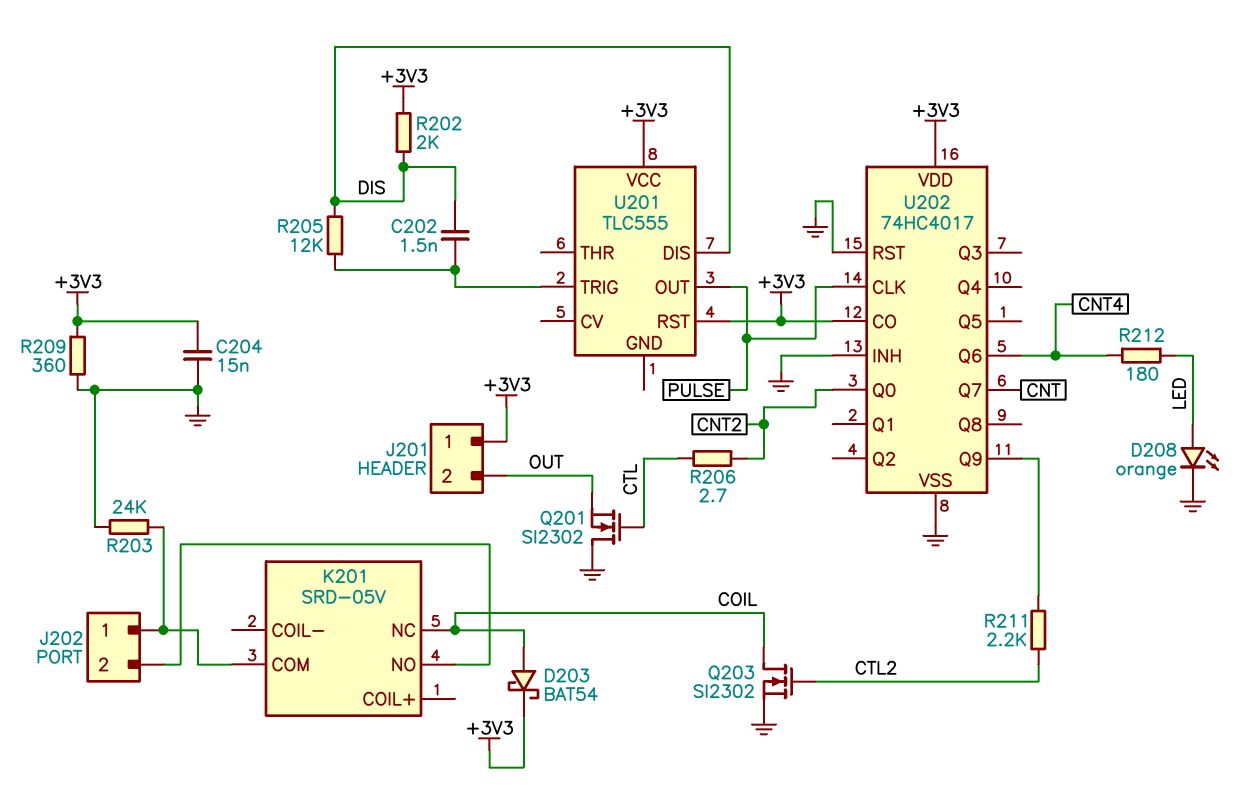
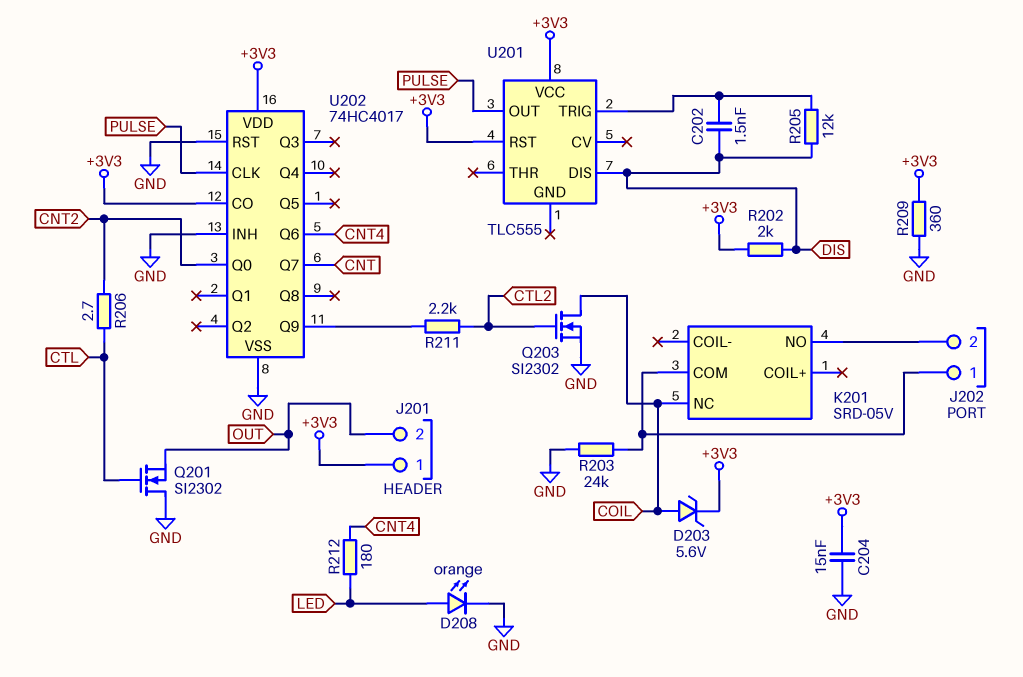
D203: schottky BAT54 (A COIL, K +3V3) -> zener 5.6V (A COIL, K +3V3)

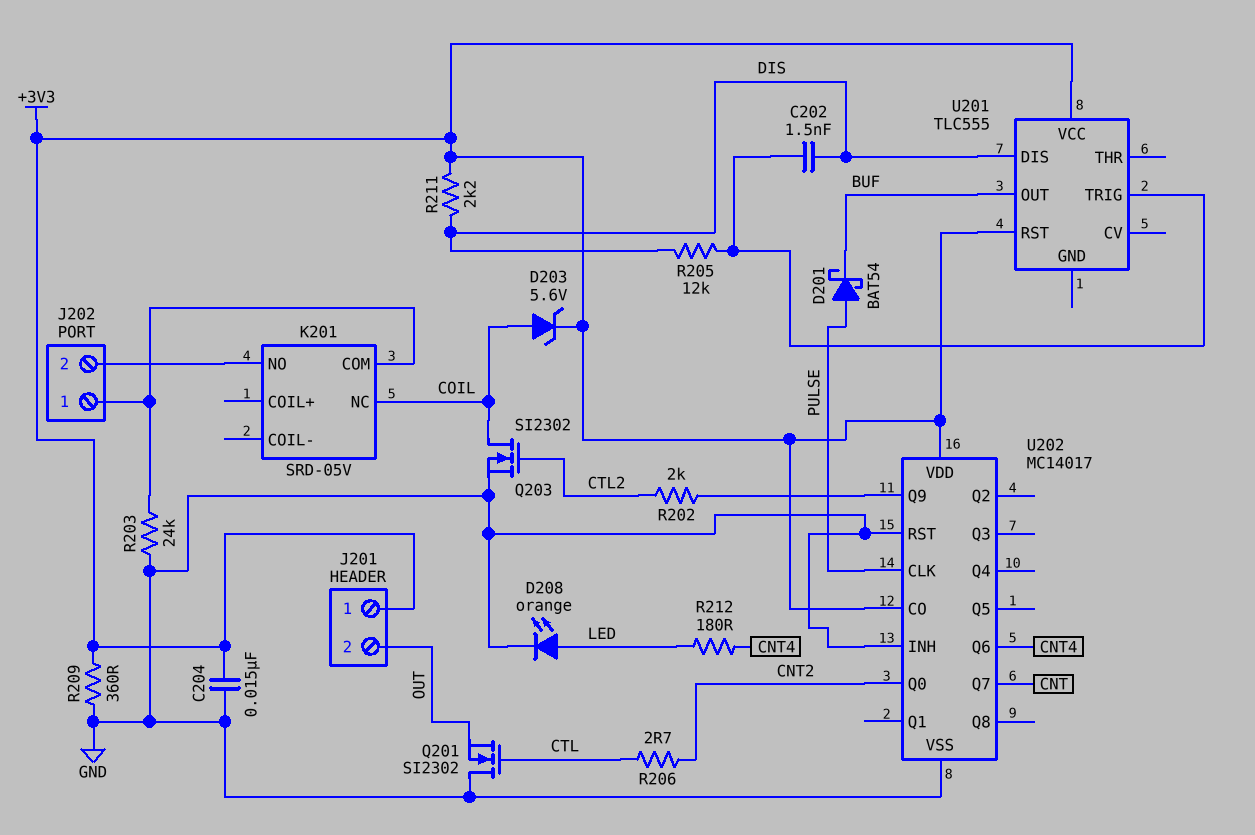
D201: none -> schottky BAT54 (A PULSE, K BUF)
R202: 2k (+3V3, DIS) -> 2k (CTL2, U202/Q9)
R211: 2.2k (CTL2, U202/Q9) -> 2.2k (+3V3, DIS)
U201 pin OUT: PULSE -> BUF
U202: 74HC4017 -> MC14017

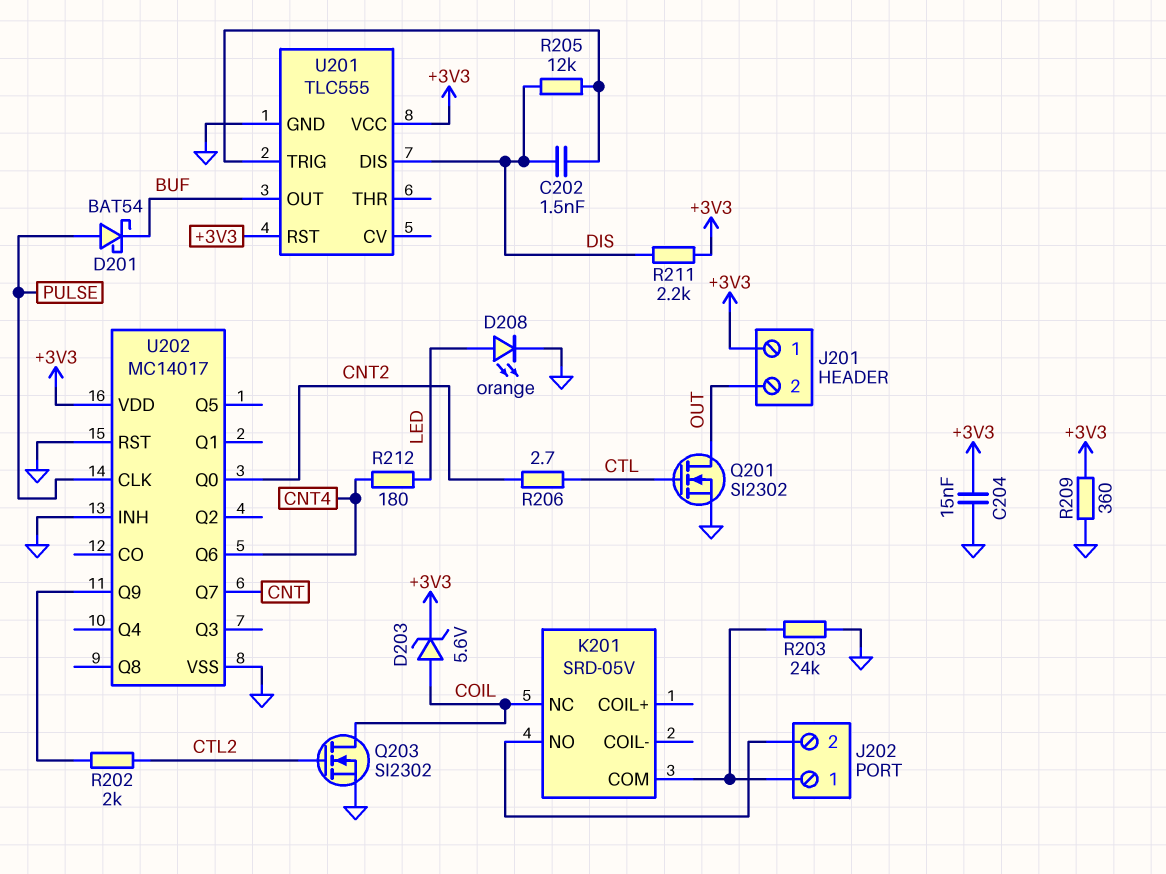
Q201: NMOS SI2302 (G CTL, D GND, S OUT) -> NMOS SI2302 (G CTL, D OUT, S GND)
U201 pin GND: none -> GND
U202 pin CO: +3V3 -> none

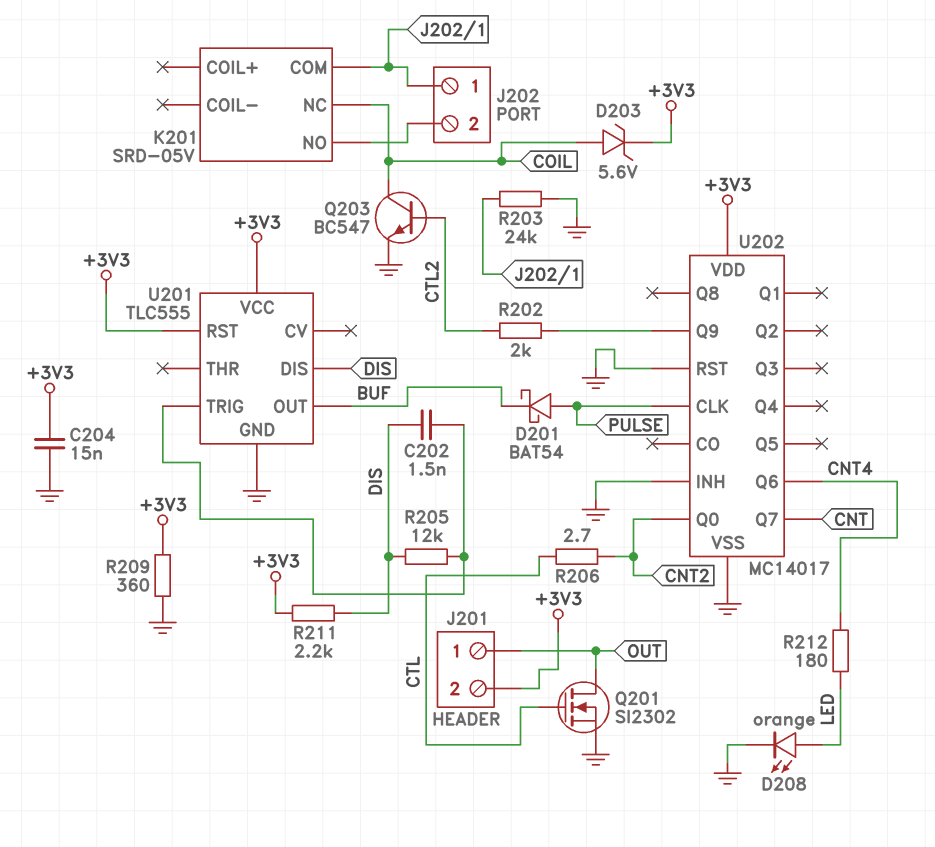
J201 pin 1: +3V3 -> OUT
J201 pin 2: OUT -> +3V3
Q203: NMOS SI2302 (G CTL2, D COIL, S GND) -> NPN BC547 (B CTL2, C COIL, E GND)

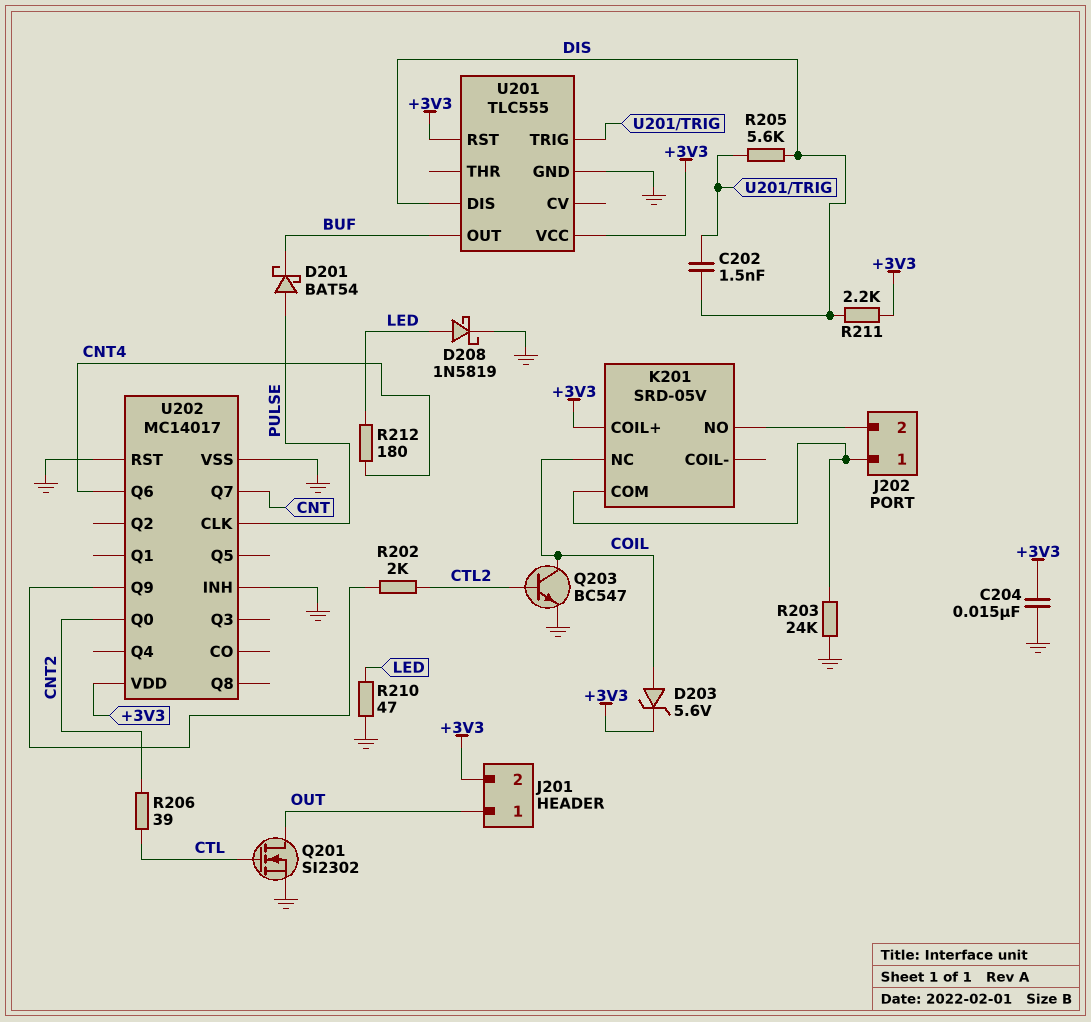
D208: LED orange (A LED, K GND) -> schottky 1N5819 (A LED, K GND)
K201 pin COIL+: none -> +3V3
R205: 12k (DIS, U201/TRIG) -> 5.6k (DIS, U201/TRIG)
R206: 2.7 (CNT2, CTL) -> 39 (CNT2, CTL)
R209: 360 (+3V3, GND) -> none
R210: none -> 47 (GND, LED)

